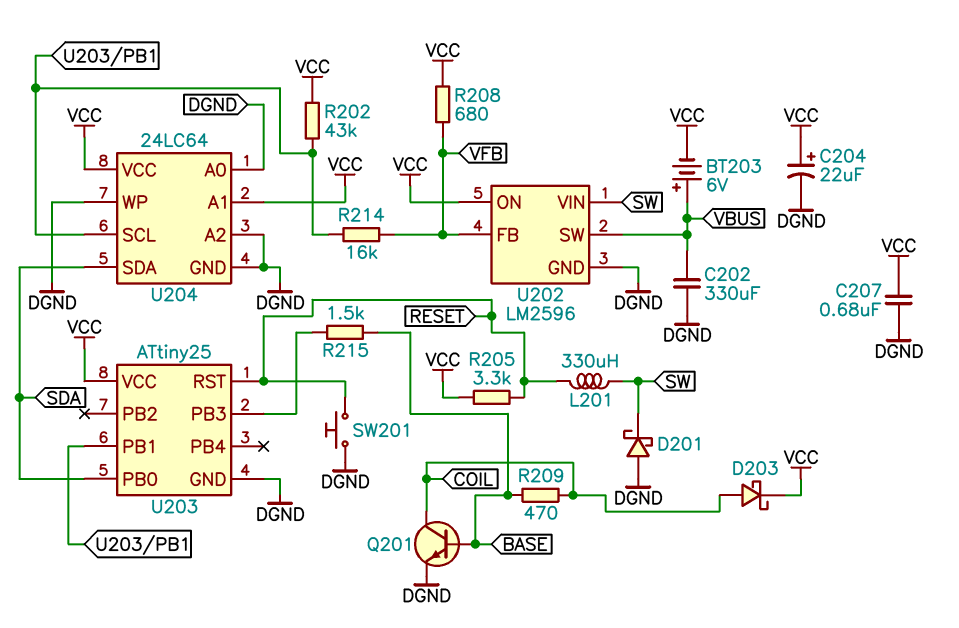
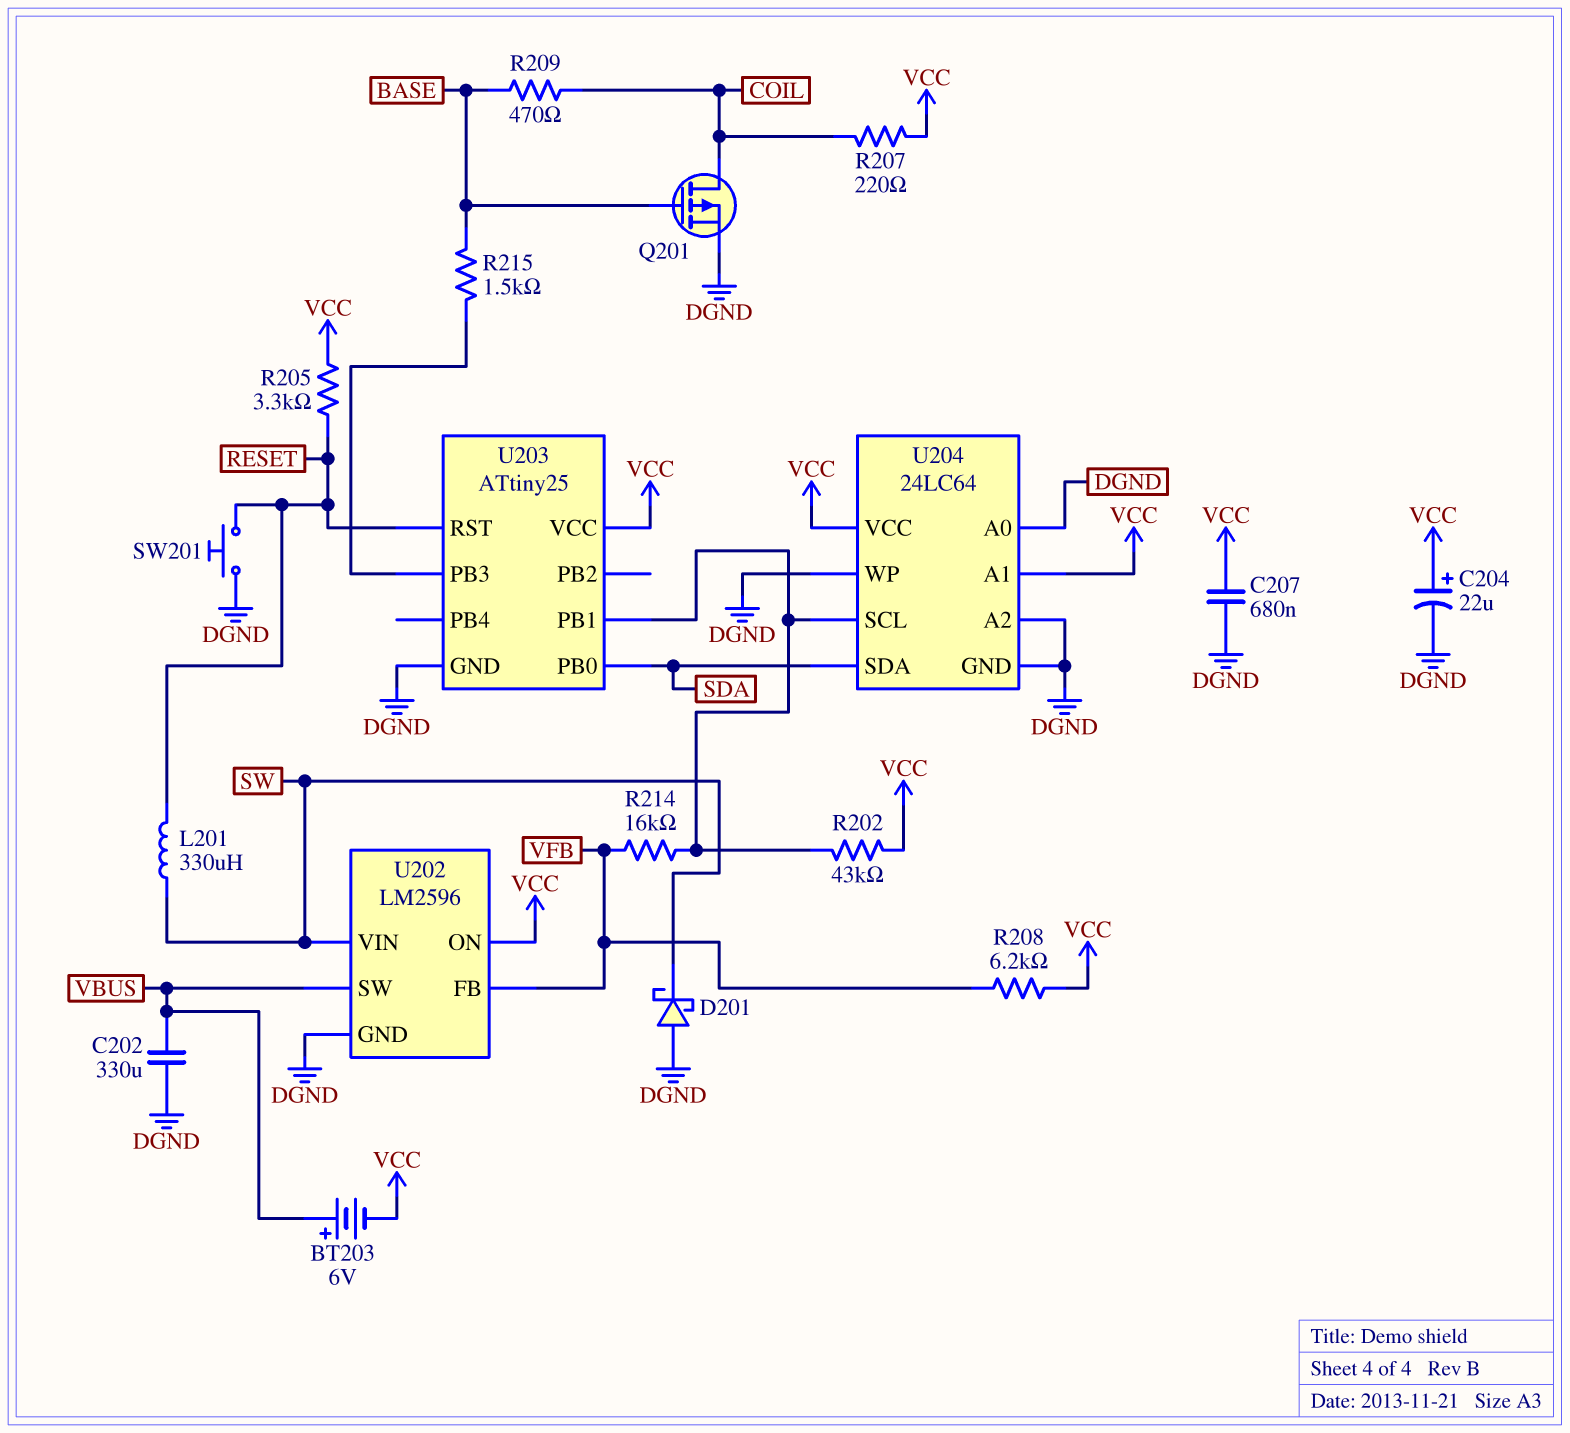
D203: schottky (A COIL, K VCC) -> none
Q201: NPN (B BASE, C COIL, E DGND) -> PMOS (G BASE, D COIL, S DGND)
R207: none -> 220 (COIL, VCC)
R208: 680 (VCC, VFB) -> 6.2k (VCC, VFB)

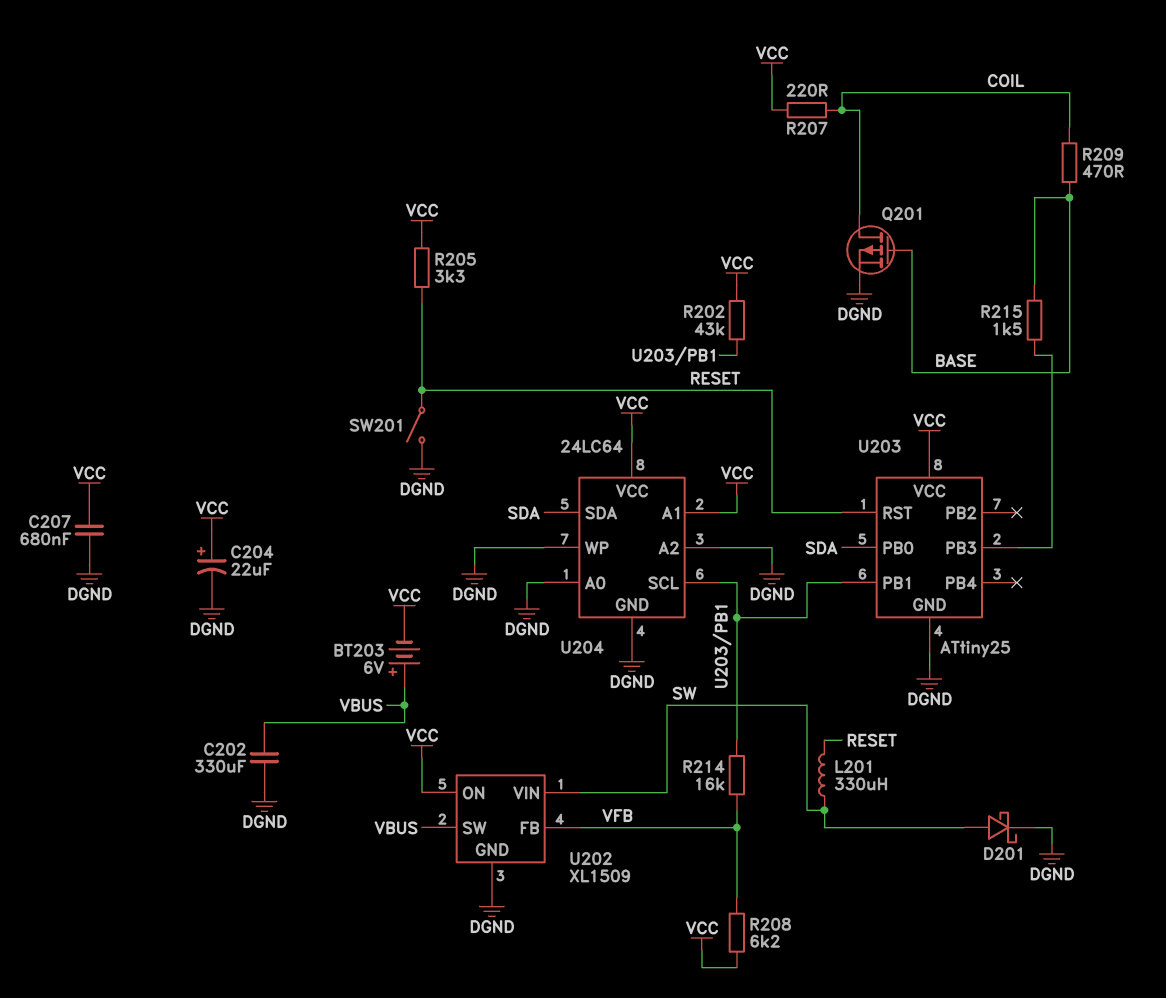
D201: schottky (A DGND, K SW) -> schottky (A SW, K DGND)
SW201: button (DGND, RESET) -> switch (DGND, RESET)
U202: LM2596 -> XL1509

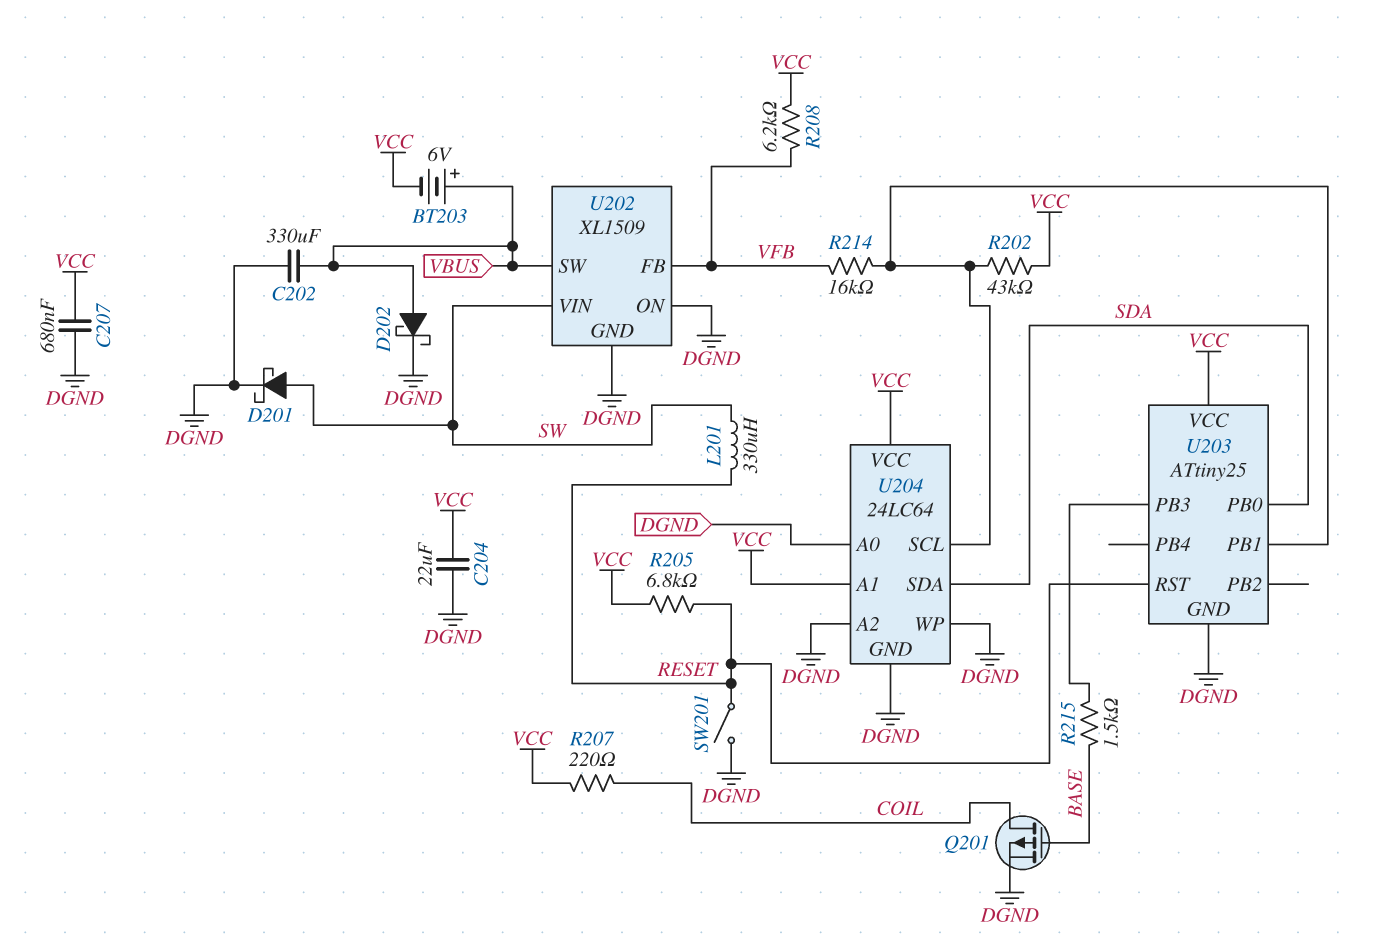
C204: 22uF (plus VCC, minus DGND) -> 22uF (DGND, VCC)
D202: none -> schottky (A VBUS, K DGND)
R205: 3.3k (RESET, VCC) -> 6.8k (RESET, VCC)
R209: 470 (BASE, COIL) -> none
U202 pin ON: VCC -> DGND

